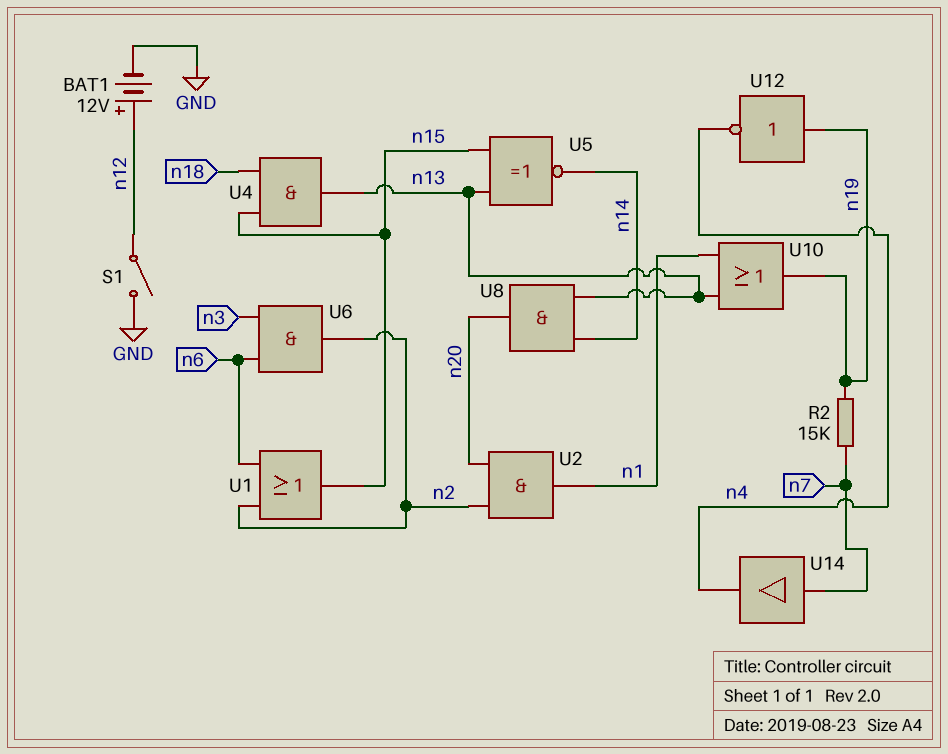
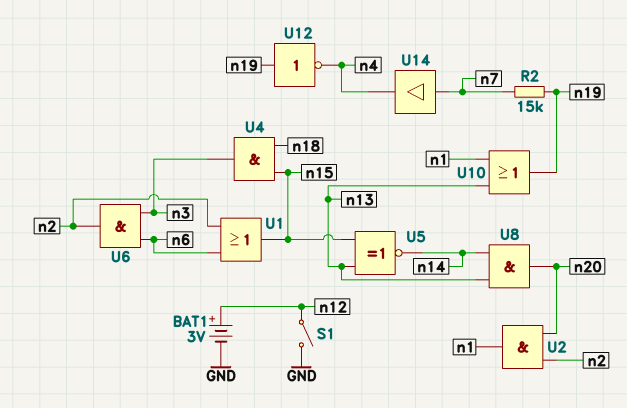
BAT1: 12V (plus n12, minus GND) -> 3V (plus n12, minus GND)
U4: AND (in n15, in n18, out n13) -> AND (in n15, in n18, out n3)

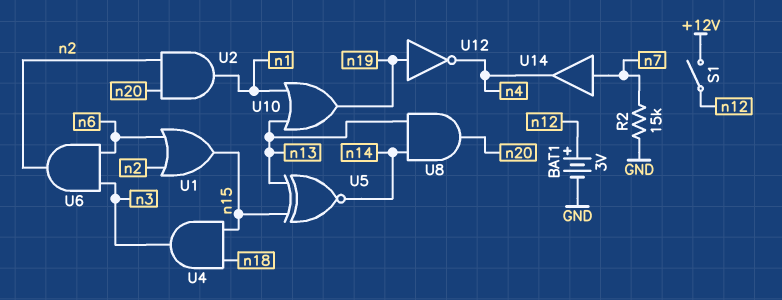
R2: 15k (n7, n19) -> 15k (GND, n7)
S1: switch (GND, n12) -> switch (+12V, n12)

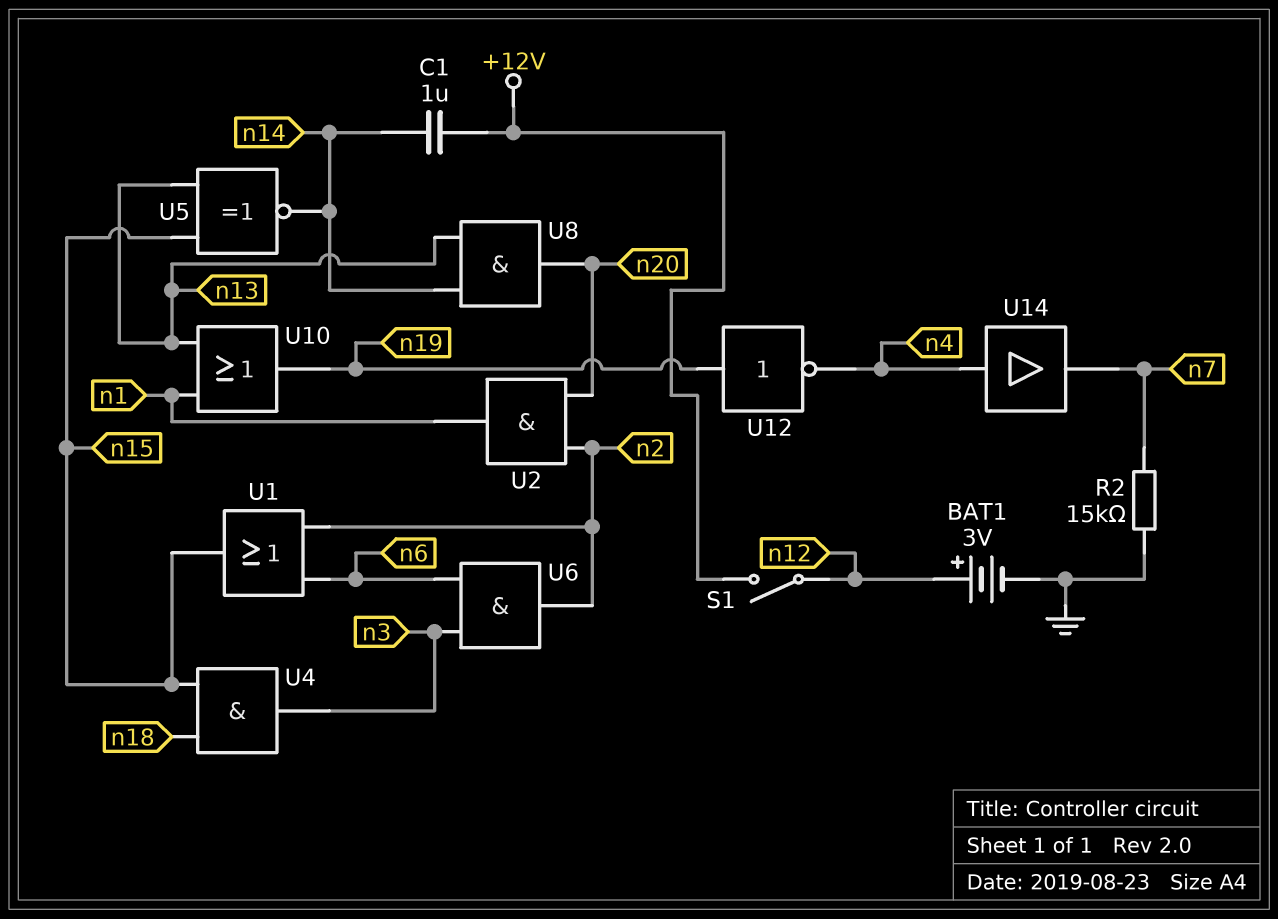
C1: none -> 1uF (+12V, n14)
U14: buffer (in n7, out n4) -> buffer (in n4, out n7)

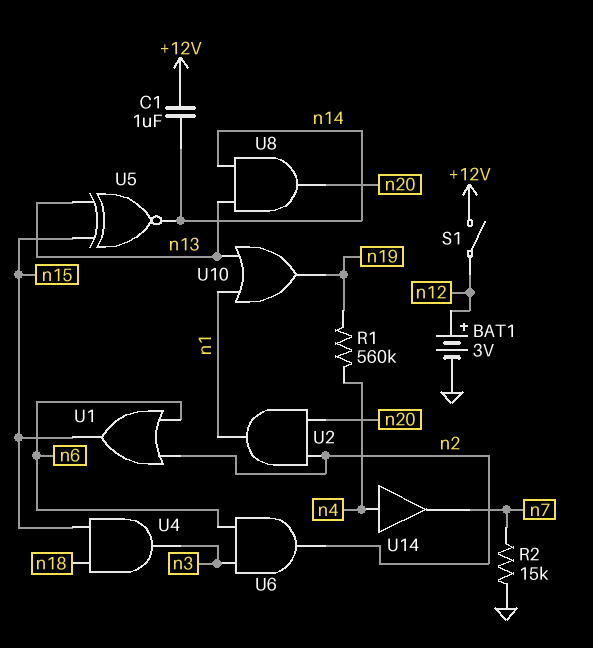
R1: none -> 560k (n4, n19)
U12: NOT (in n19, out n4) -> none

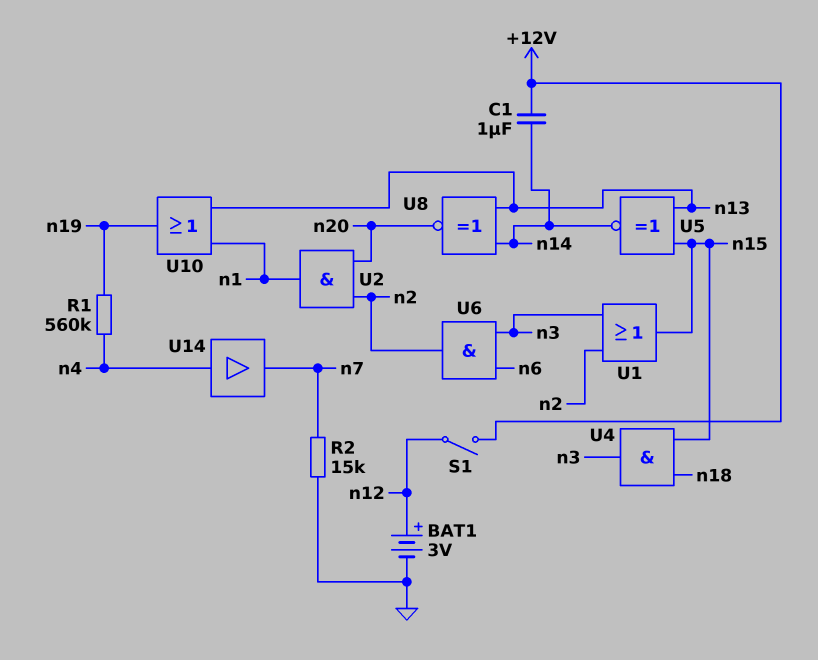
U1: OR (in n2, in n6, out n15) -> OR (in n2, in n3, out n15)
U8: AND (in n13, in n14, out n20) -> XNOR (in n13, in n14, out n20)

